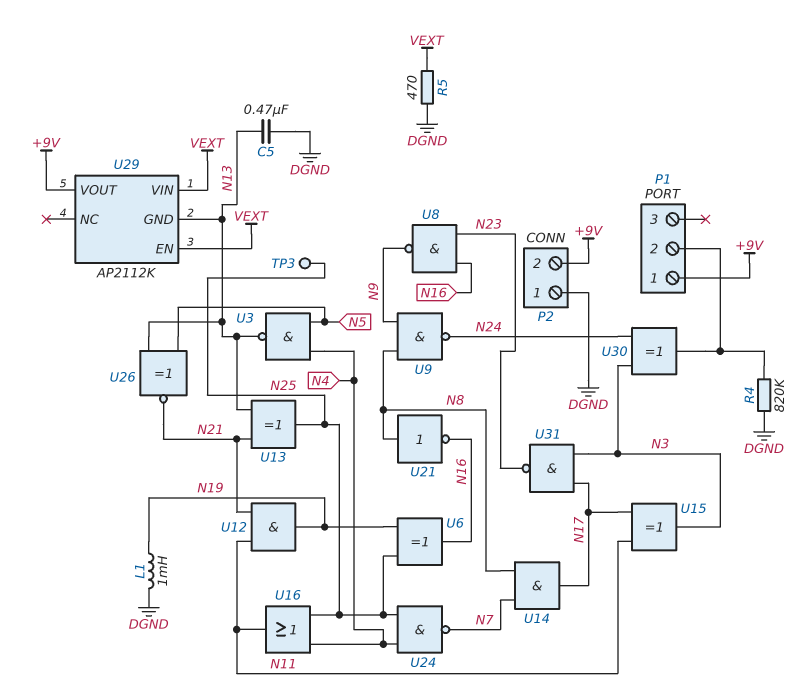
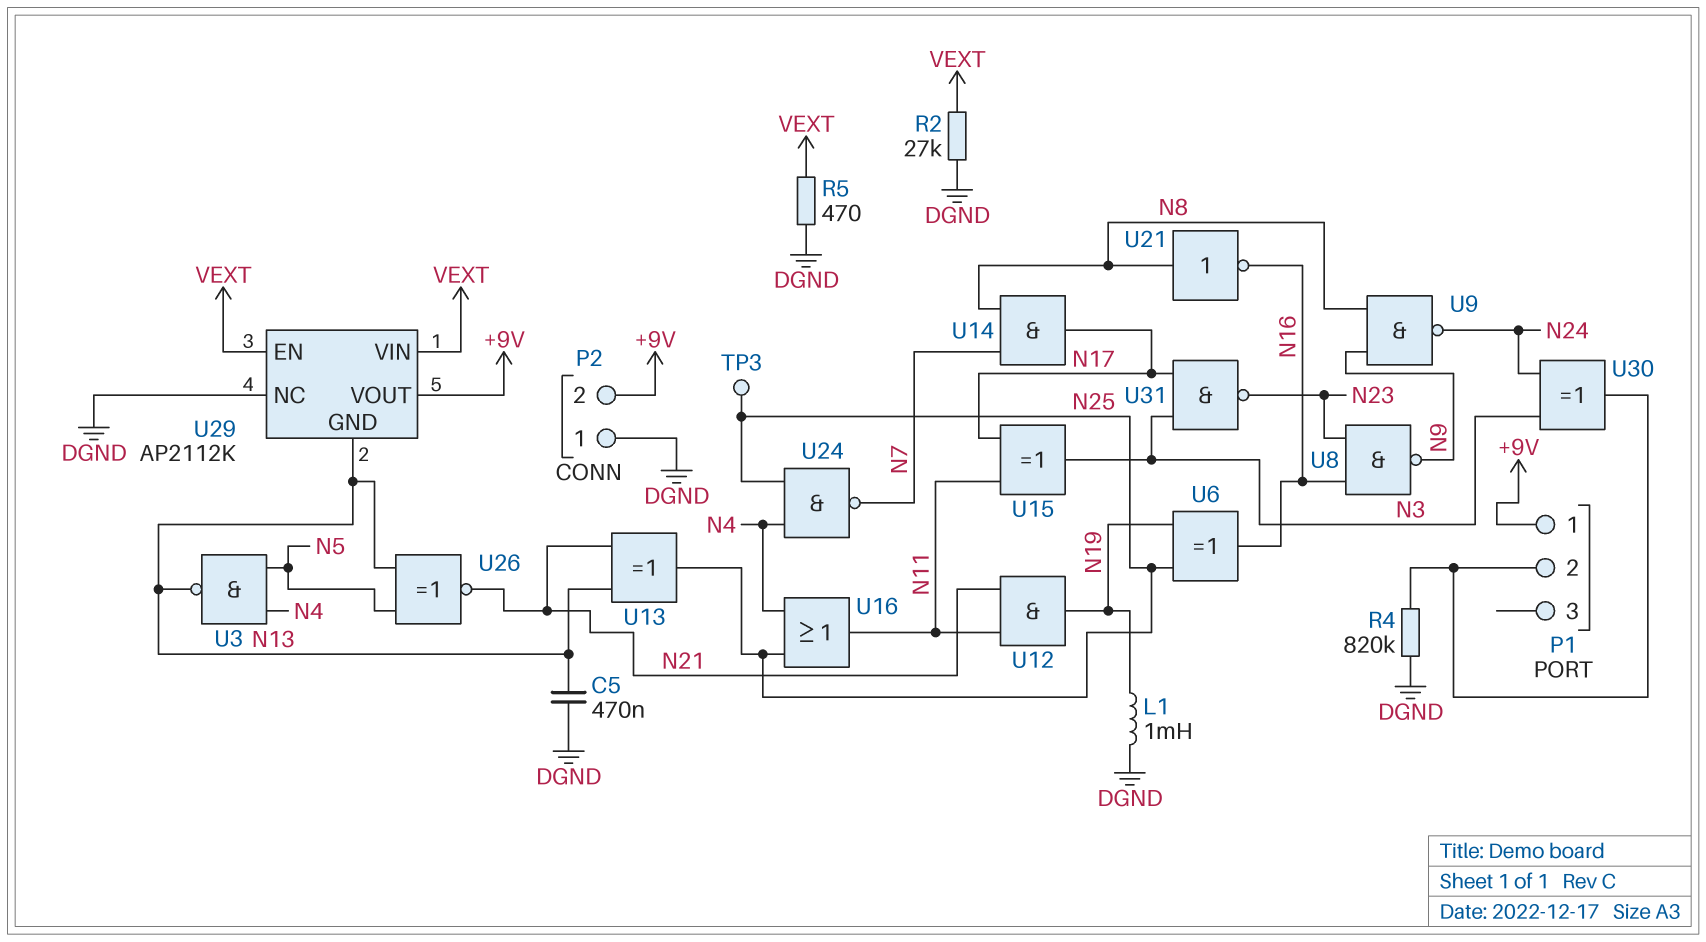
R2: none -> 27k (DGND, VEXT)
U29 pin NC: none -> DGND

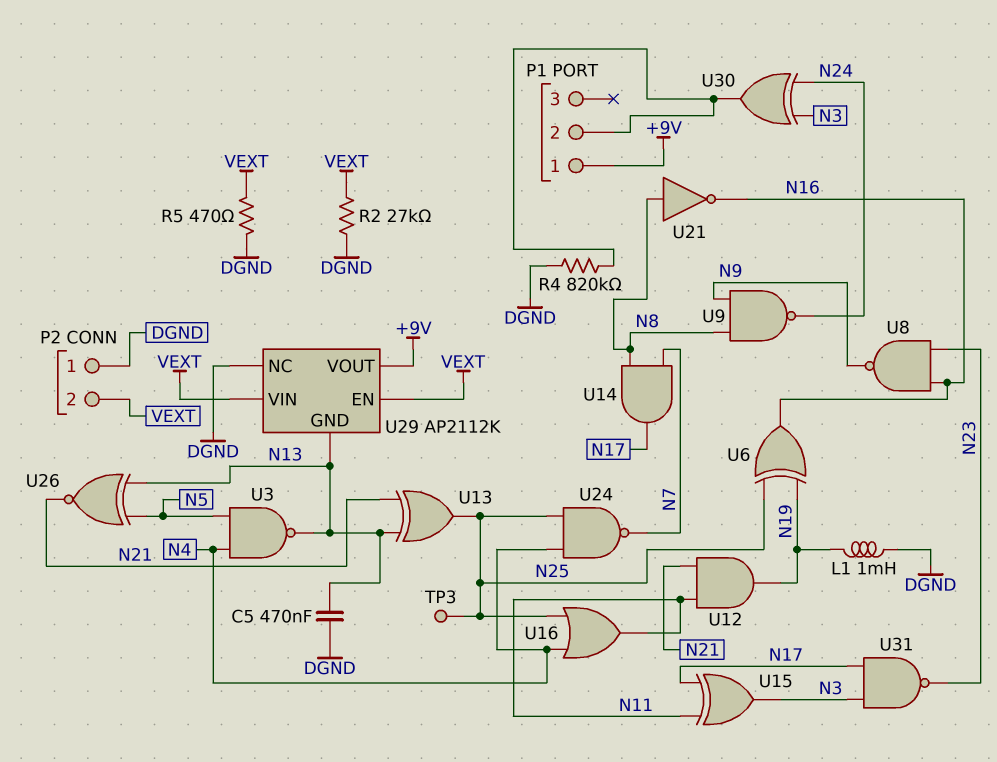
P2 pin 2: +9V -> VEXT

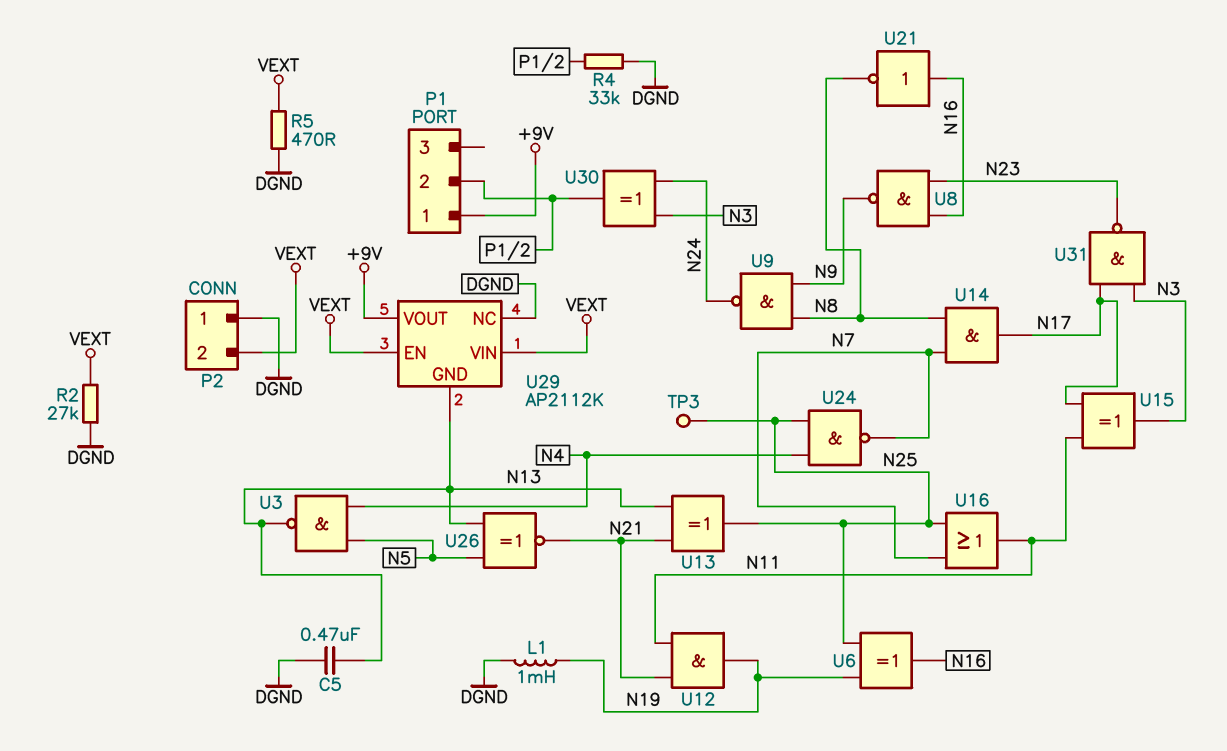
R4: 820k (DGND, P1/2) -> 33k (DGND, P1/2)
U16: OR (in N4, in N25, out N11) -> OR (in N7, in N25, out N11)
U21: NOT (in N8, out N16) -> NOT (in N16, out N8)

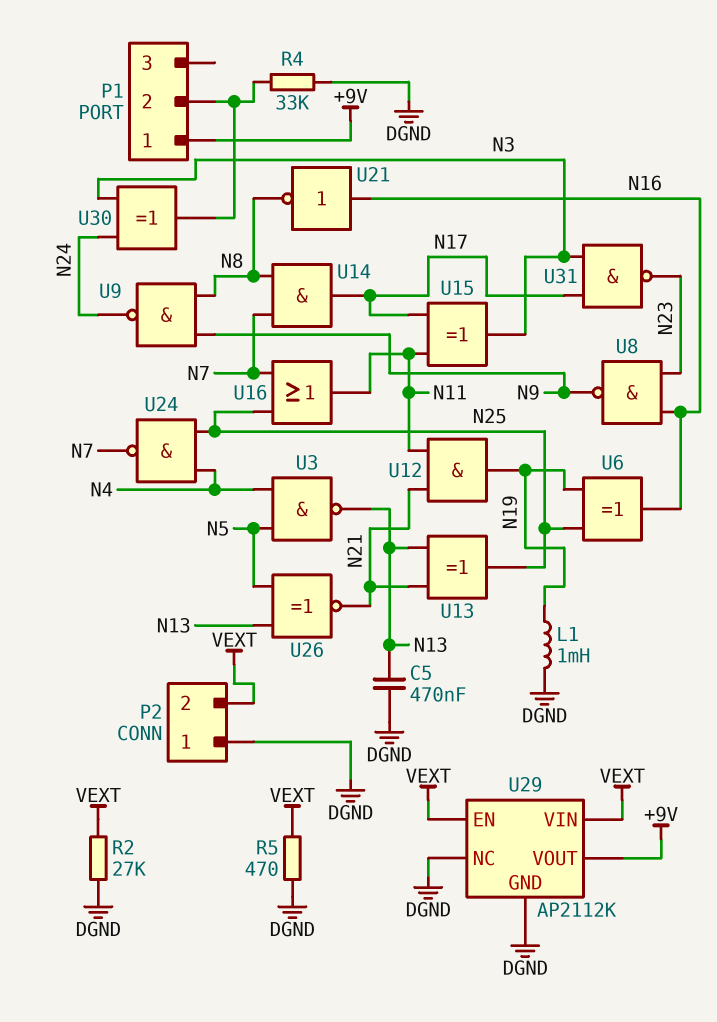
TP3: test point (N25) -> none
U29 pin GND: N13 -> DGND

